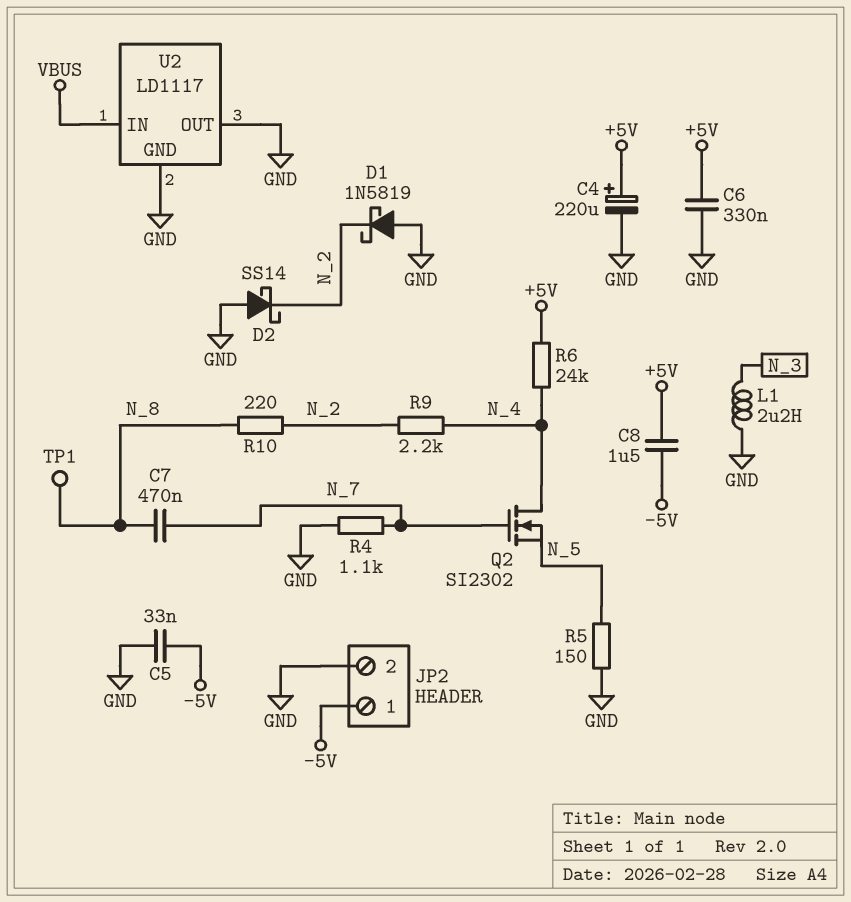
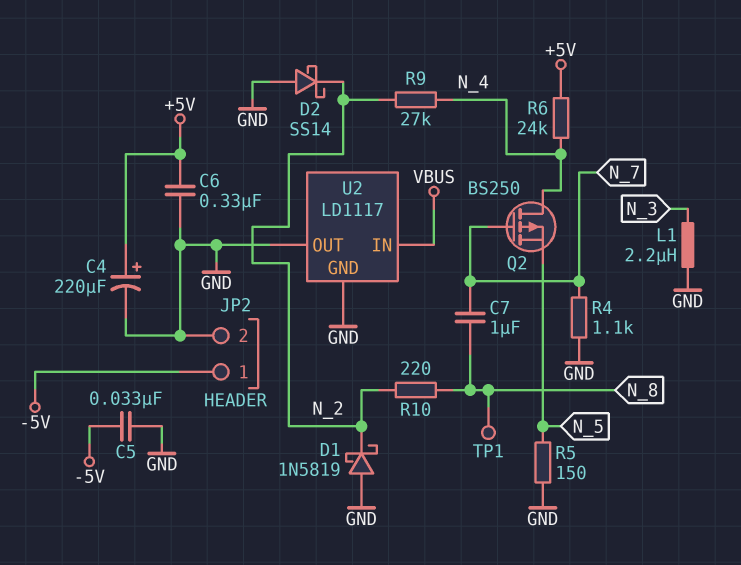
C7: 470nF (N_7, N_8) -> 1uF (N_7, N_8)
C8: 1.5uF (+5V, -5V) -> none
Q2: NMOS SI2302 (G N_7, D N_4, S N_5) -> PMOS BS250 (G N_7, D N_4, S N_5)
R9: 2.2k (N_2, N_4) -> 27k (N_2, N_4)

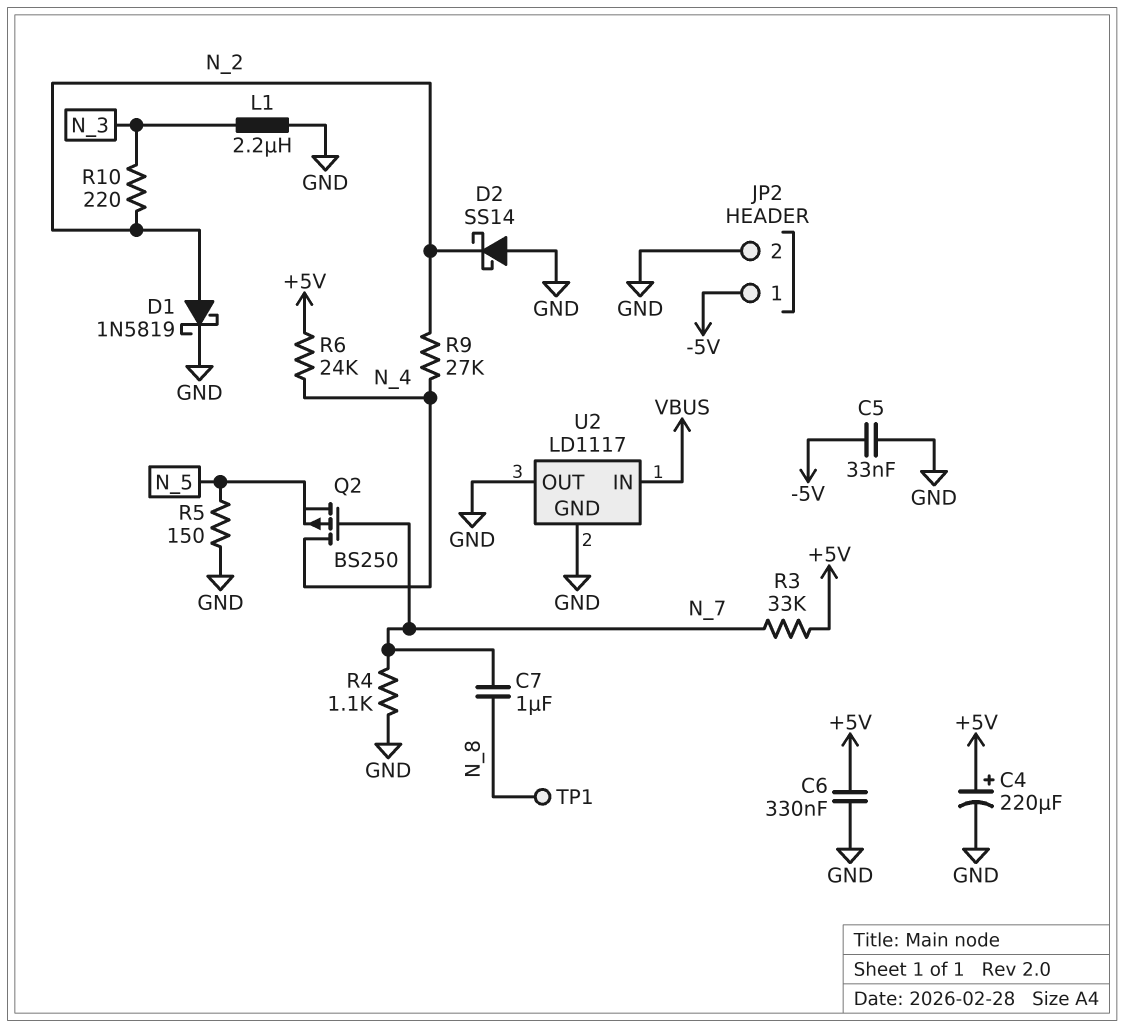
D1: schottky 1N5819 (A GND, K N_2) -> schottky 1N5819 (A N_2, K GND)
R3: none -> 33k (+5V, N_7)
R10: 220 (N_2, N_8) -> 220 (N_2, N_3)

